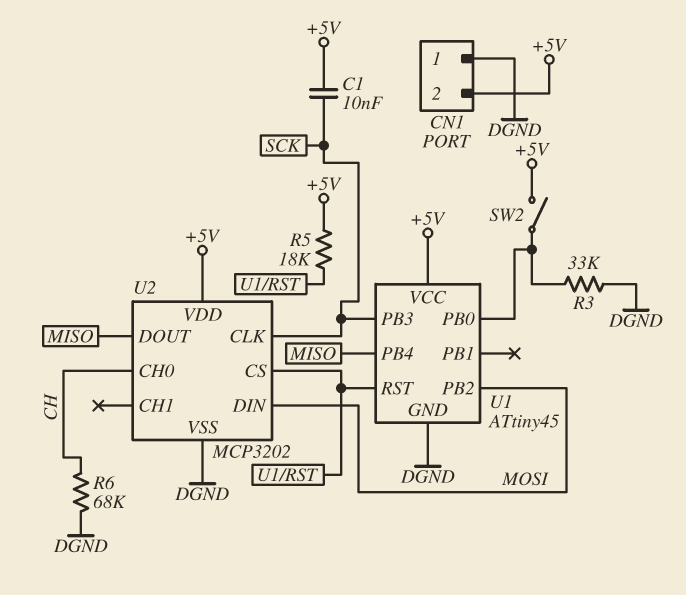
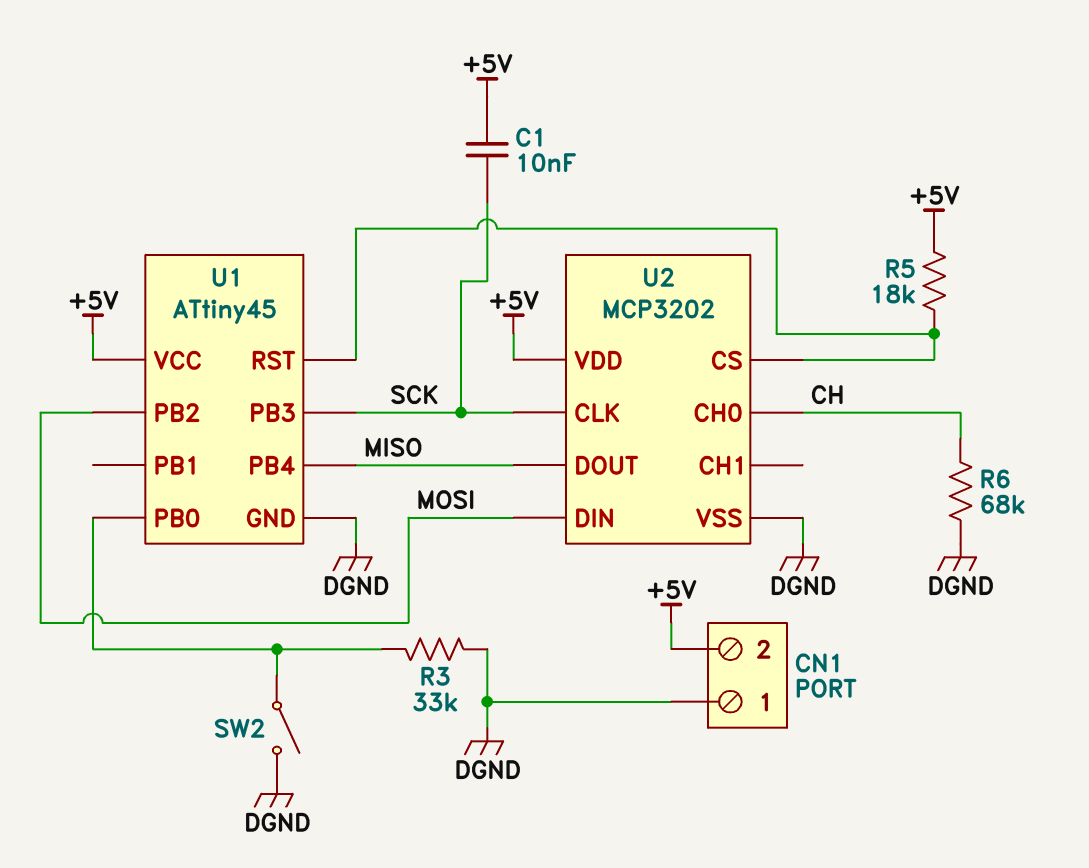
SW2: switch (+5V, U1/PB0) -> switch (DGND, U1/PB0)

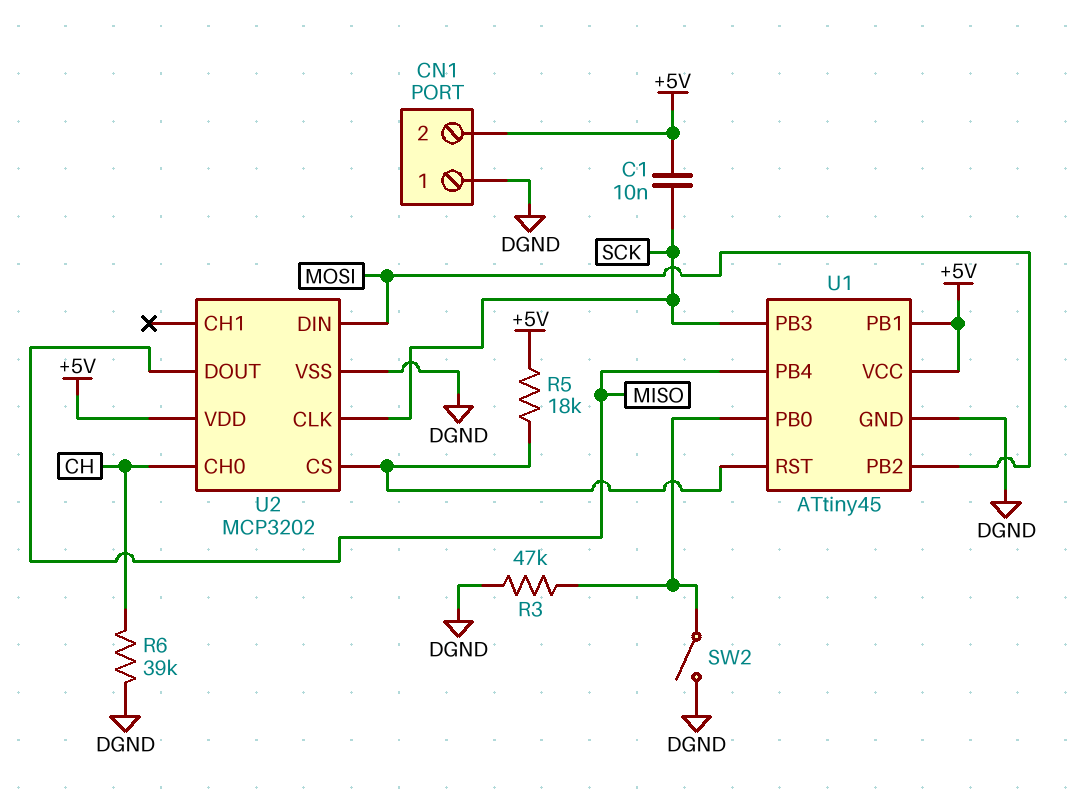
R3: 33k (DGND, U1/PB0) -> 47k (DGND, U1/PB0)
R6: 68k (CH, DGND) -> 39k (CH, DGND)
U1 pin PB1: none -> +5V

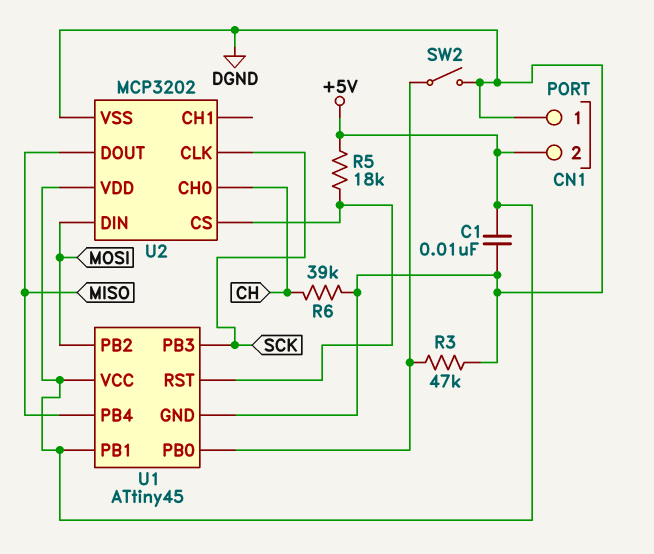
C1: 10nF (+5V, SCK) -> 10nF (+5V, DGND)

